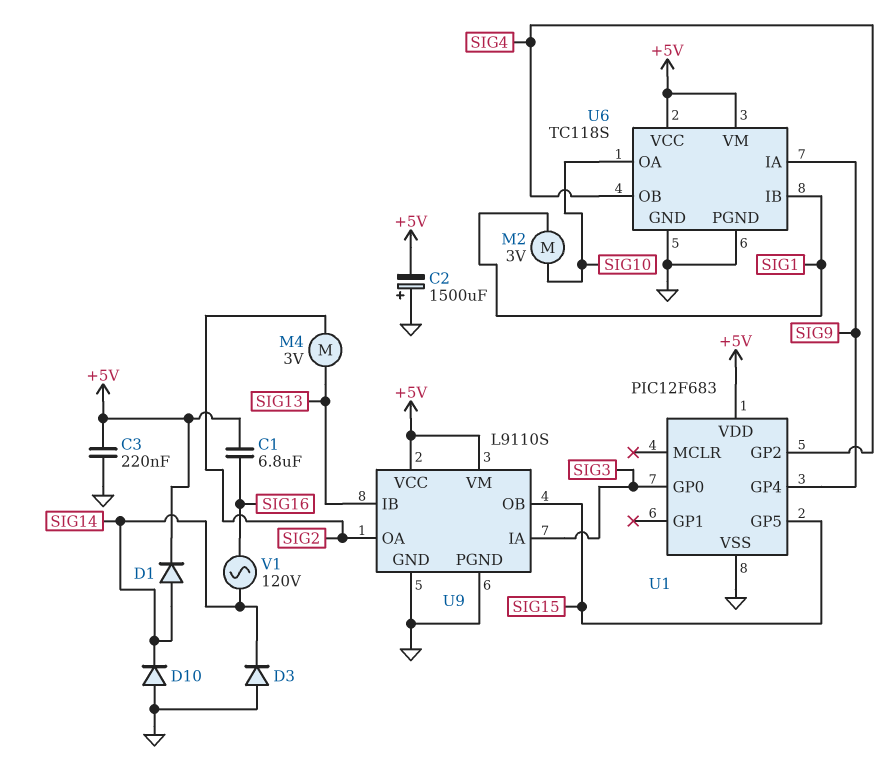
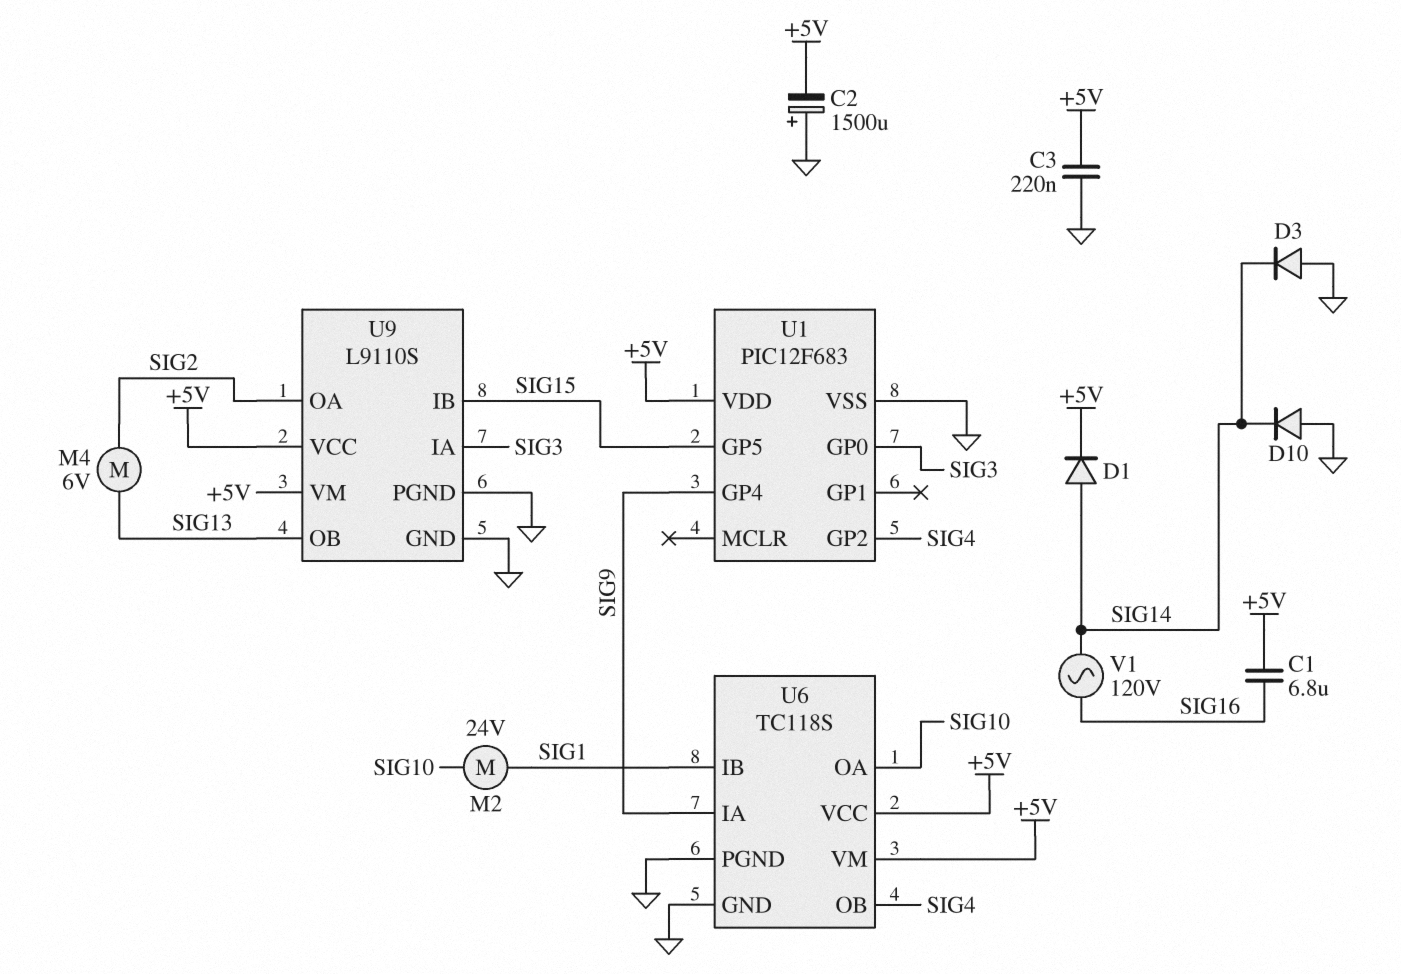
M2: motor 3V (SIG1, SIG10) -> motor 24V (SIG1, SIG10)
M4: motor 3V (SIG2, SIG13) -> motor 6V (SIG2, SIG13)
U9 pin IB: SIG13 -> SIG15
U9 pin OB: SIG15 -> SIG13

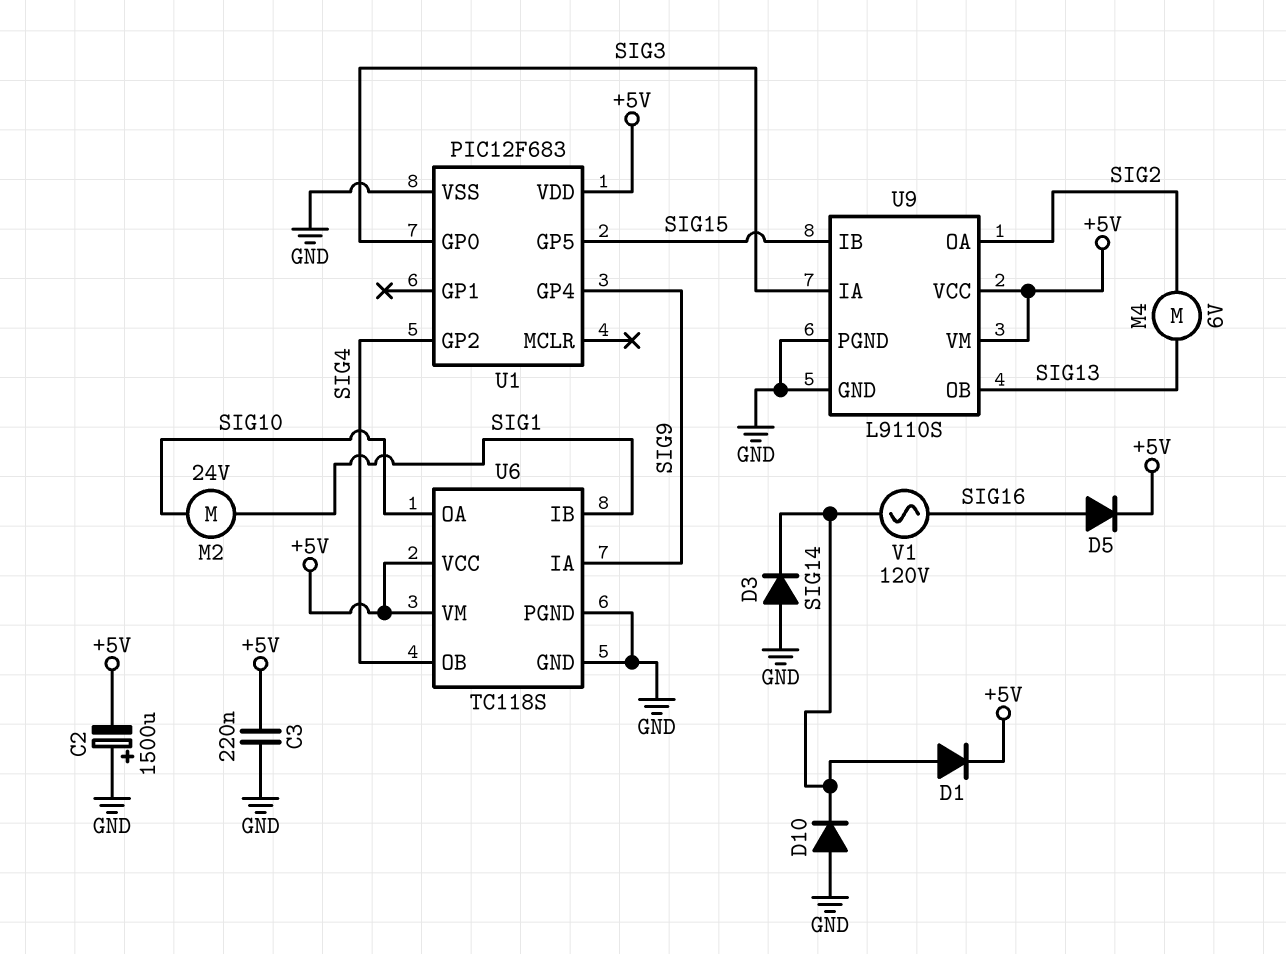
C1: 6.8uF (+5V, SIG16) -> none
D5: none -> diode (A SIG16, K +5V)

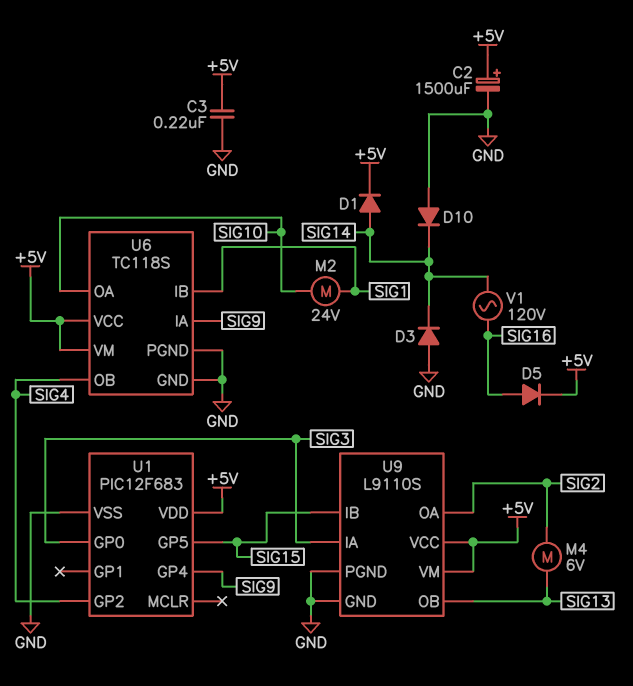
C2: 1500uF (plus GND, minus +5V) -> 1500uF (plus +5V, minus GND)

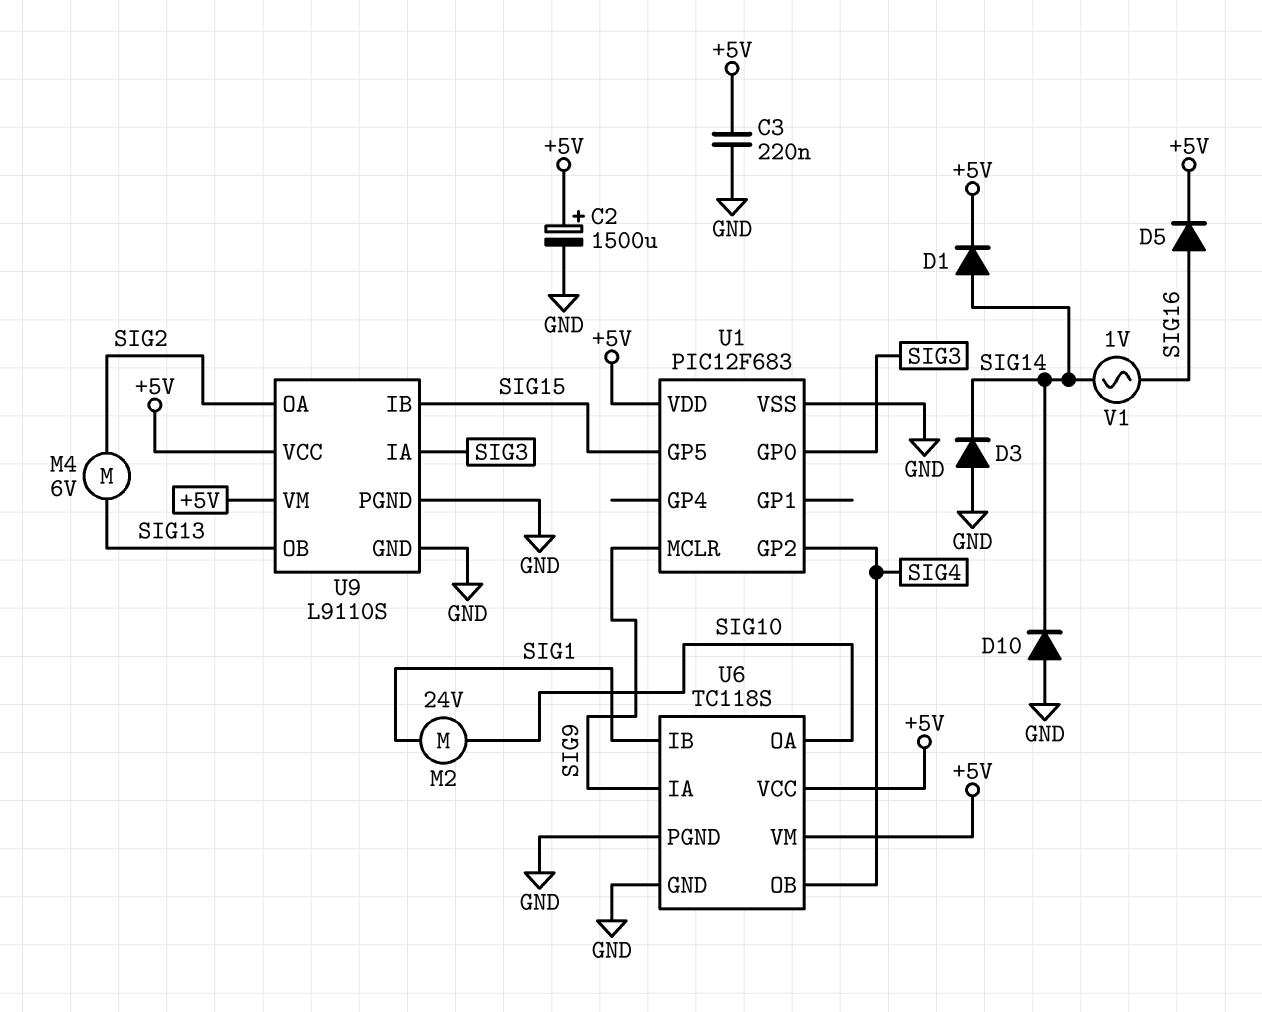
U1 pin GP4: SIG9 -> none
U1 pin MCLR: none -> SIG9
V1: AC 120V (SIG14, SIG16) -> AC 1V (SIG14, SIG16)

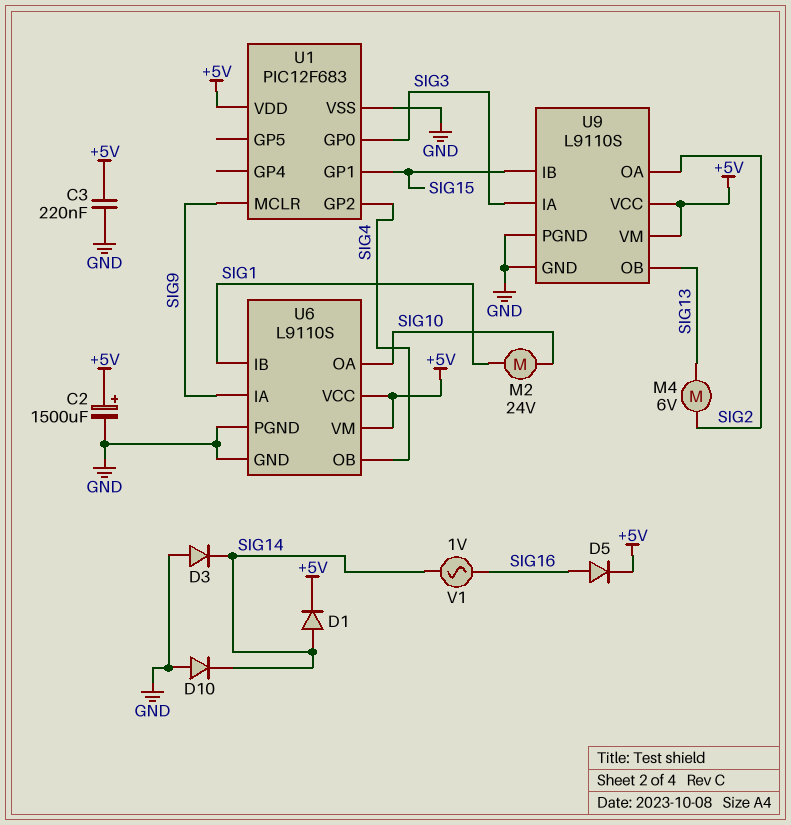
U1 pin GP1: none -> SIG15
U1 pin GP5: SIG15 -> none
U6: TC118S -> L9110S

